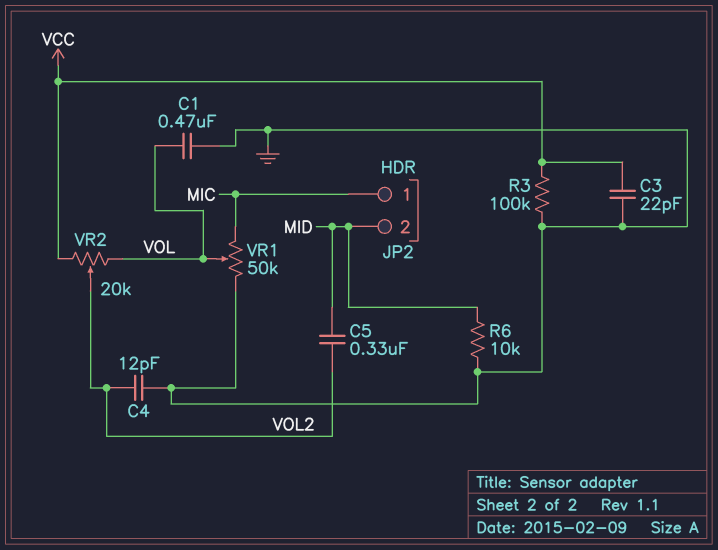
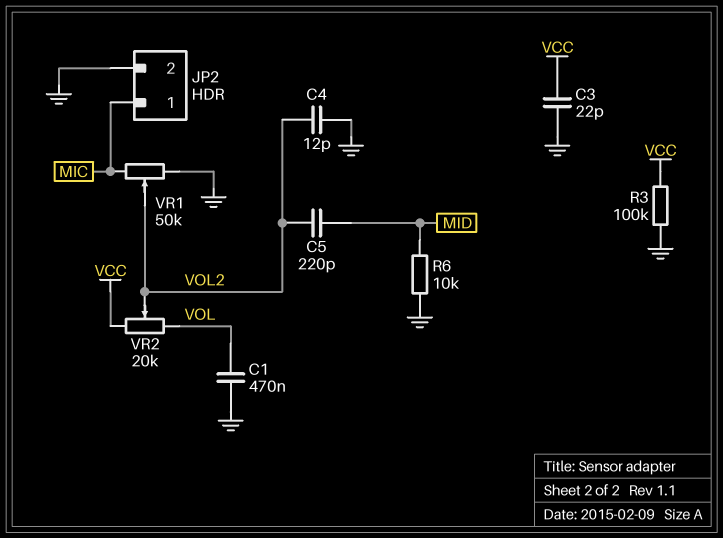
C5: 330nF (MID, VOL2) -> 220pF (MID, VOL2)
JP2 pin 2: MID -> GND
VR1: 50k (GND, MIC, wiper VOL) -> 50k (GND, MIC, wiper VOL2)

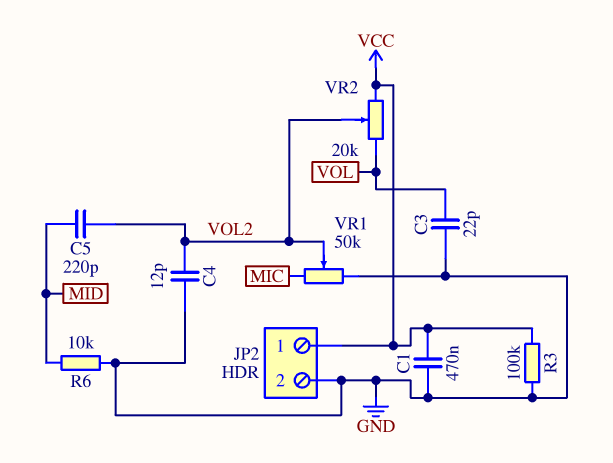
C1: 470nF (GND, VOL) -> 470nF (GND, VCC)
C3: 22pF (GND, VCC) -> 22pF (GND, VOL)
JP2 pin 1: MIC -> VCC

